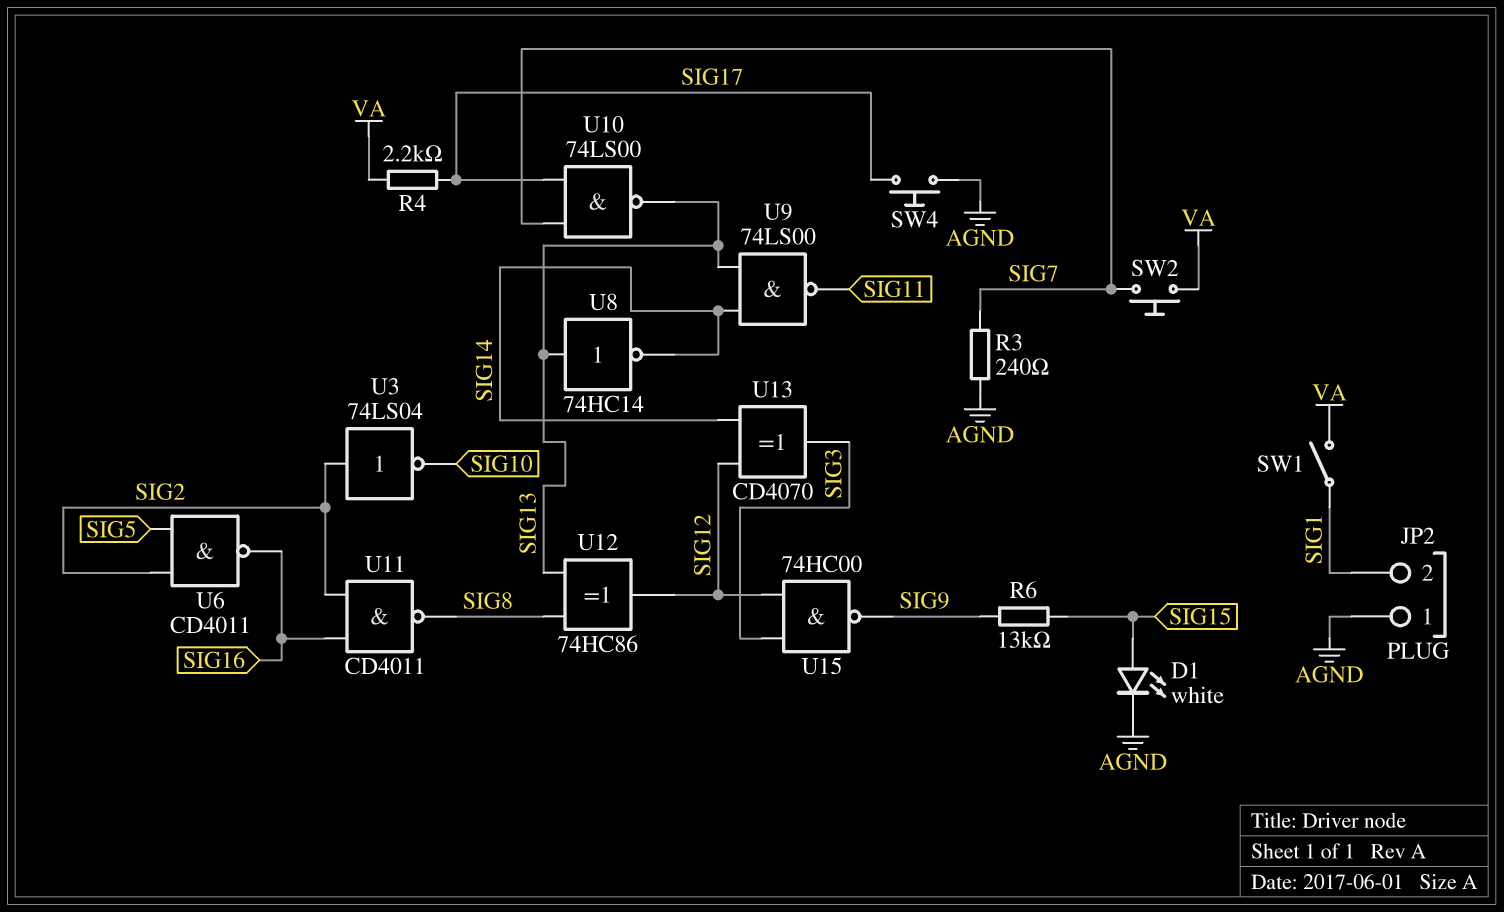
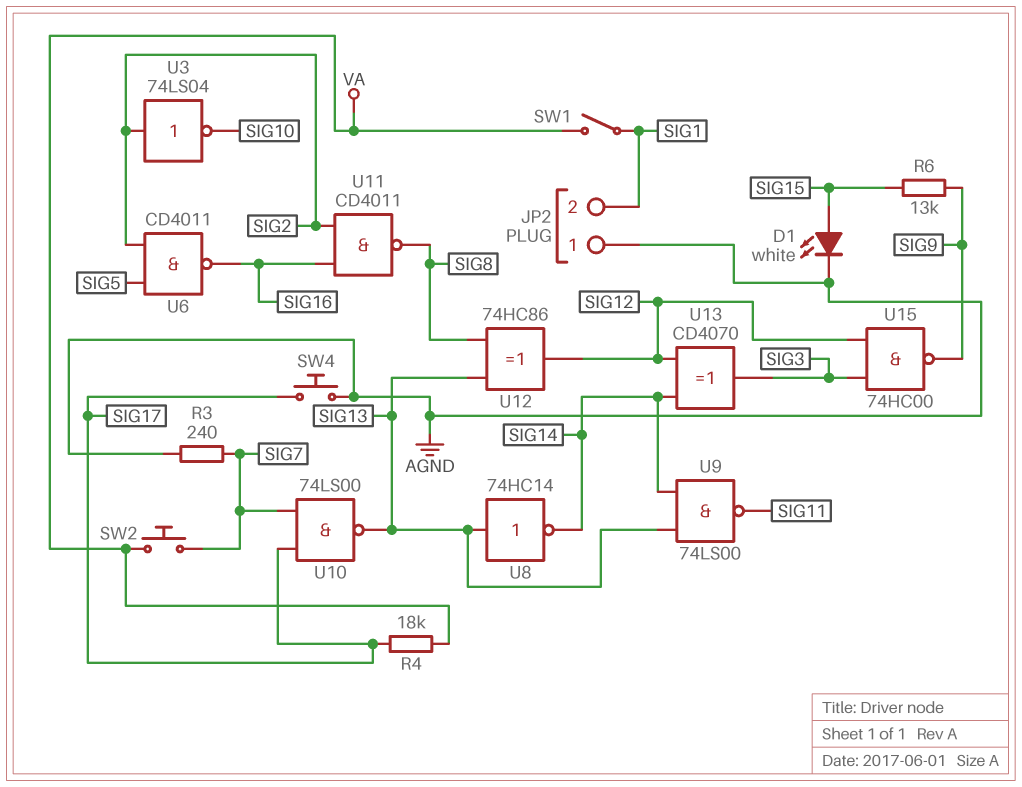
R4: 2.2k (SIG17, VA) -> 18k (SIG17, VA)

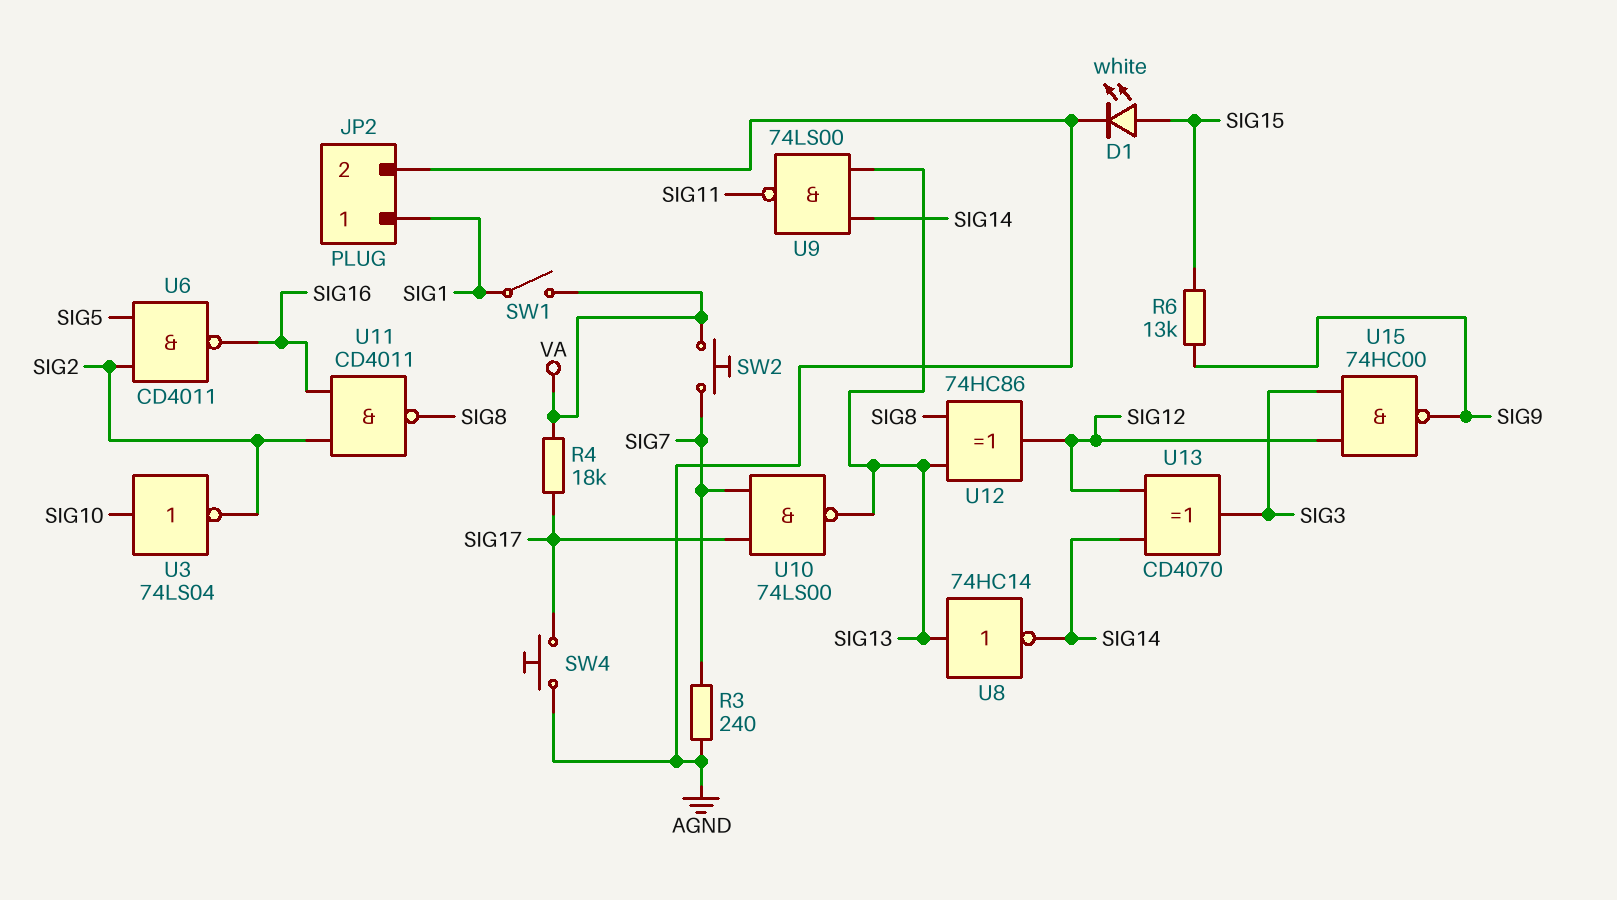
JP2 pin 1: AGND -> SIG1
JP2 pin 2: SIG1 -> AGND
U3: NOT 74LS04 (in SIG2, out SIG10) -> NOT 74LS04 (in SIG10, out SIG2)

